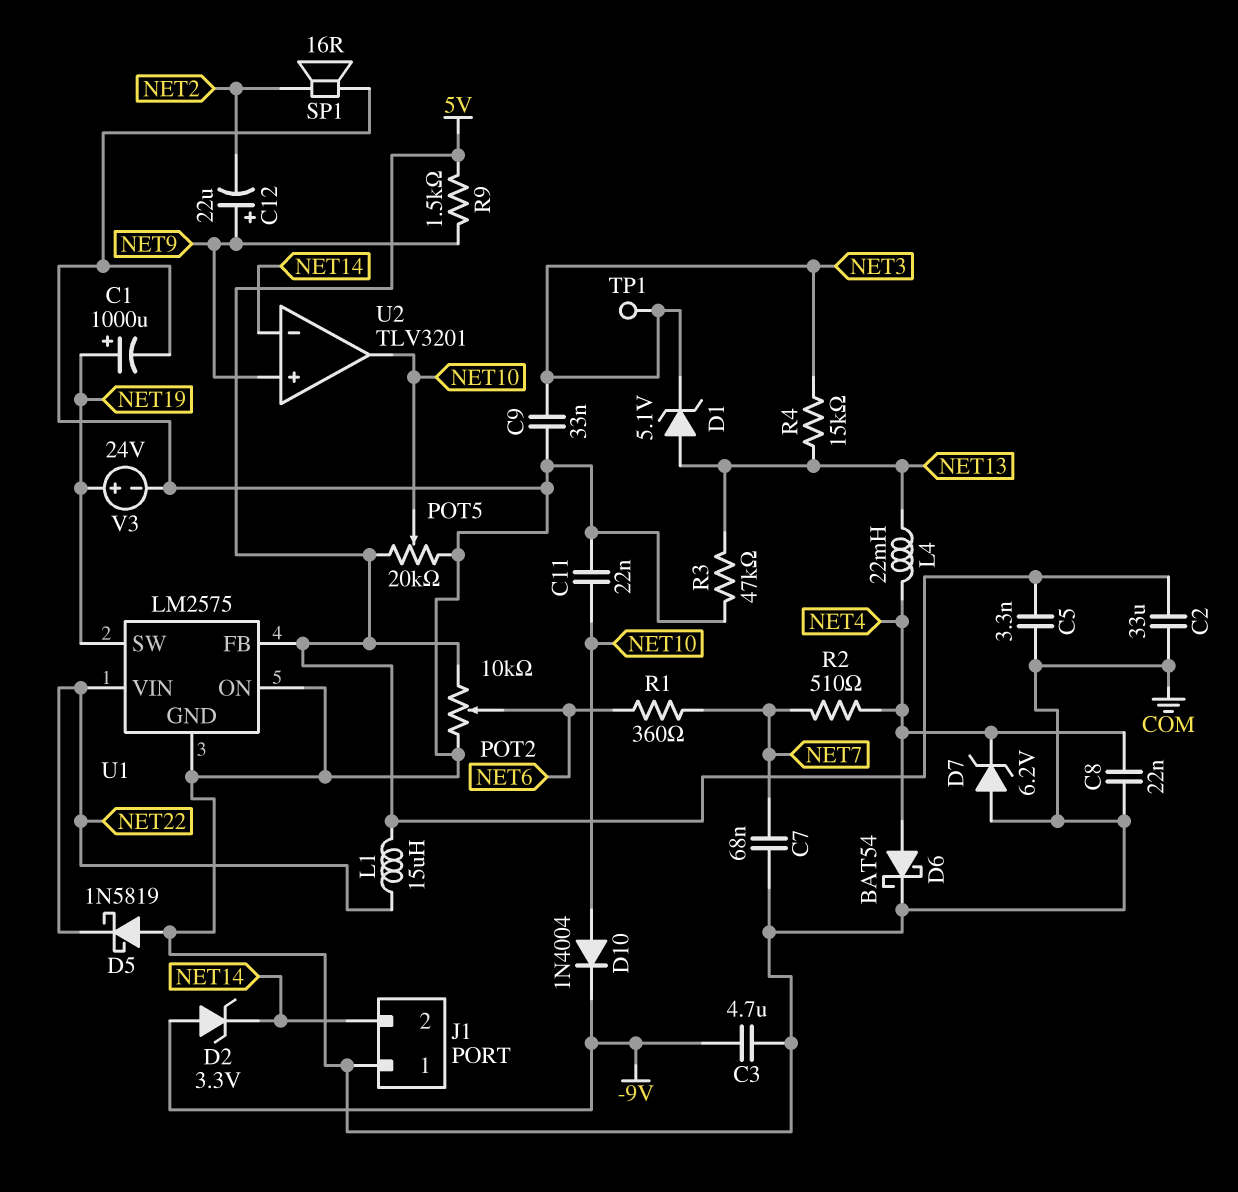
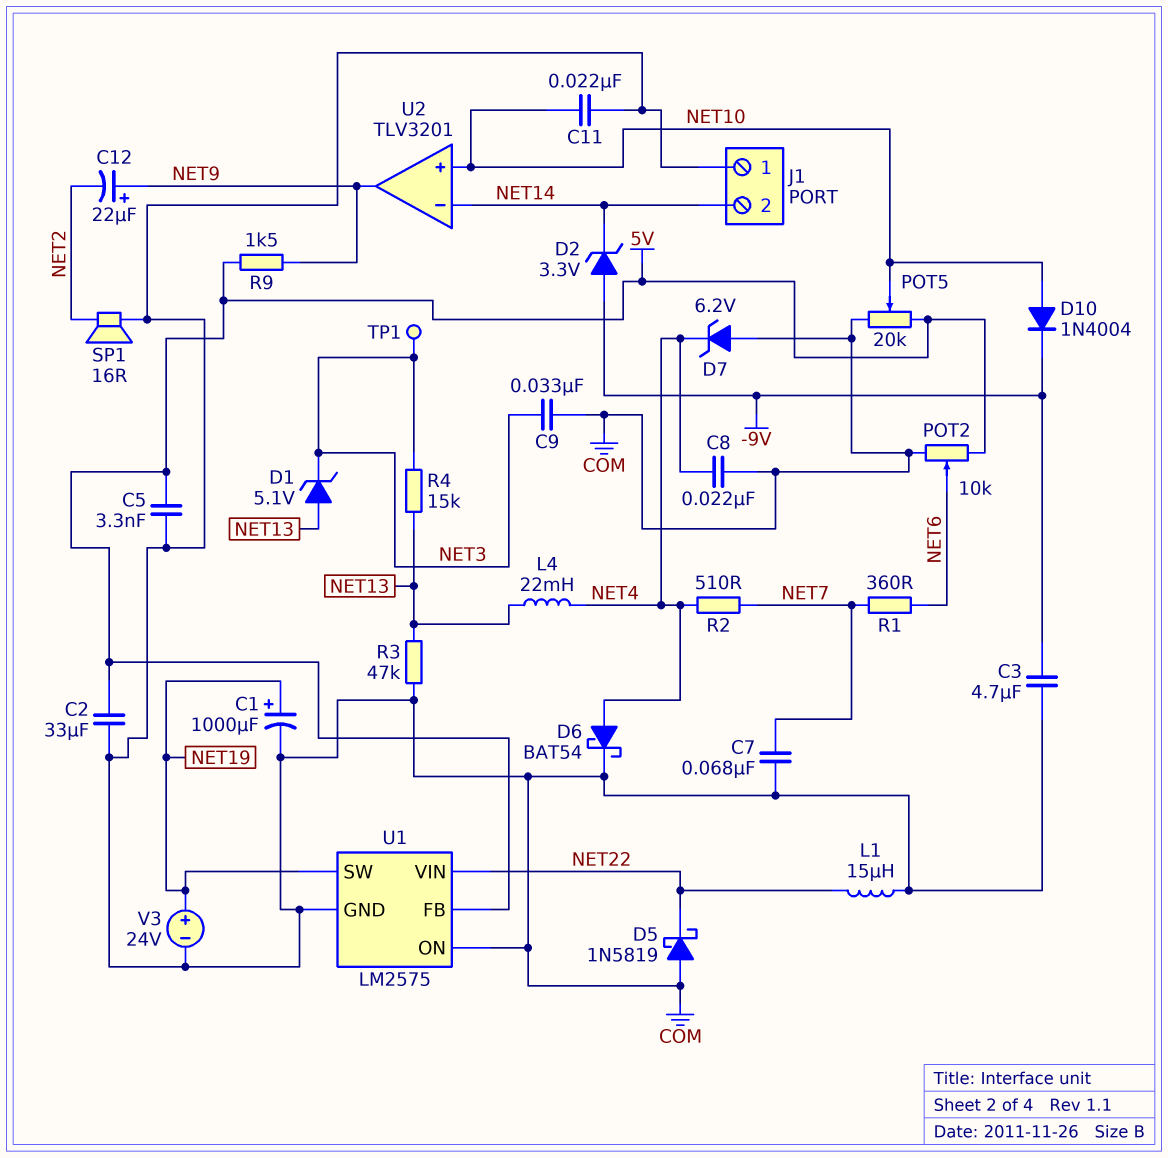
L1: 15uH (5V, NET22) -> 15uH (COM, NET22)
U2 pin in+: NET9 -> NET10
U2 pin out: NET10 -> NET9

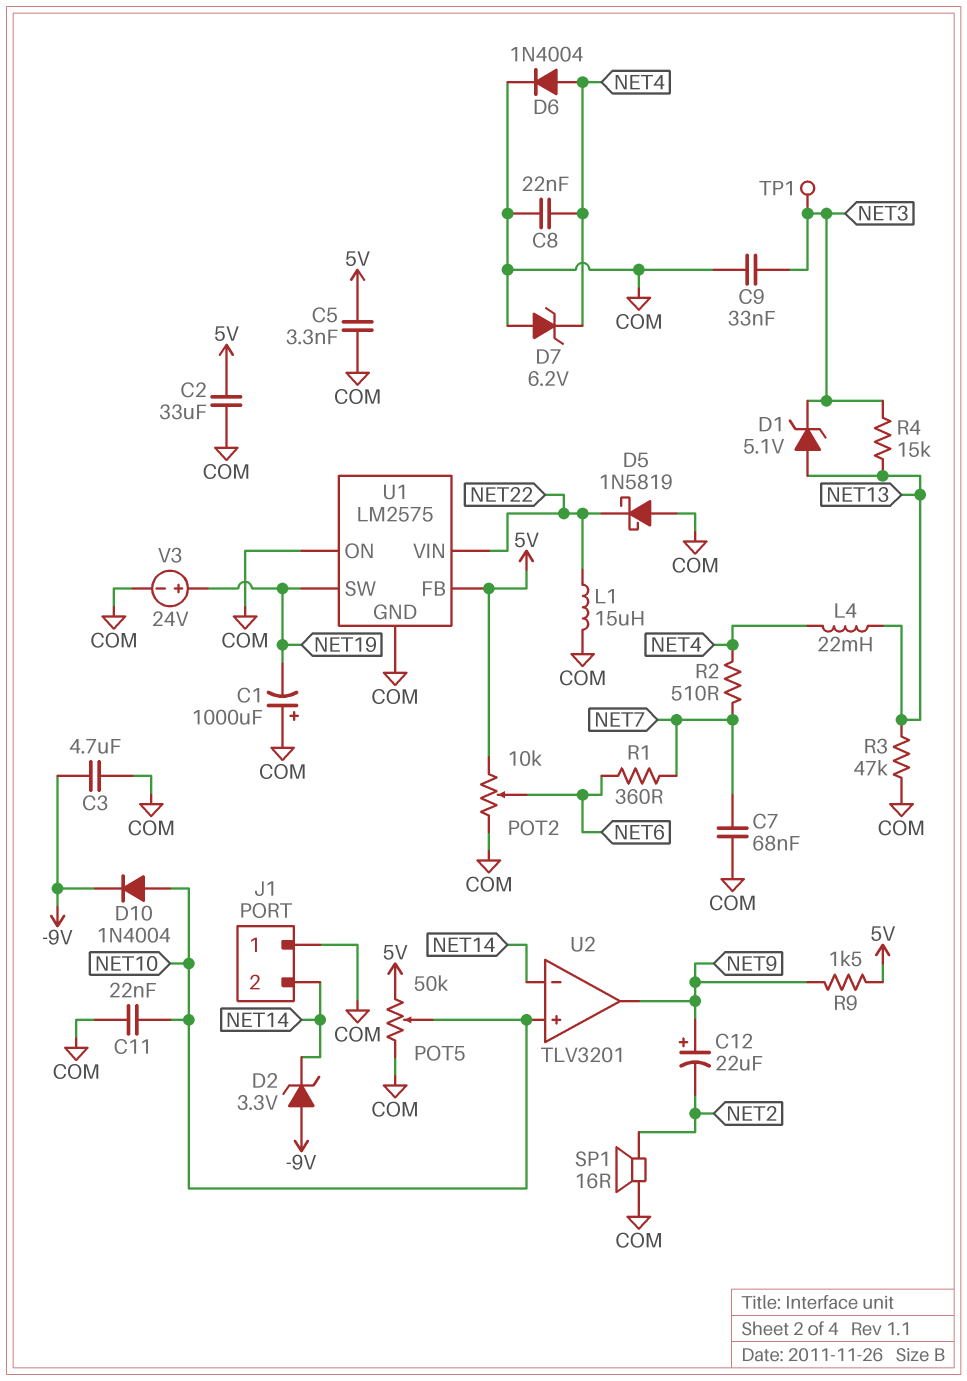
C1: 1000uF (plus NET19, minus COM) -> 1000uF (plus COM, minus NET19)
D6: schottky BAT54 (A NET4, K COM) -> diode 1N4004 (A NET4, K COM)
POT5: 20k (5V, COM, wiper NET10) -> 50k (5V, COM, wiper NET10)

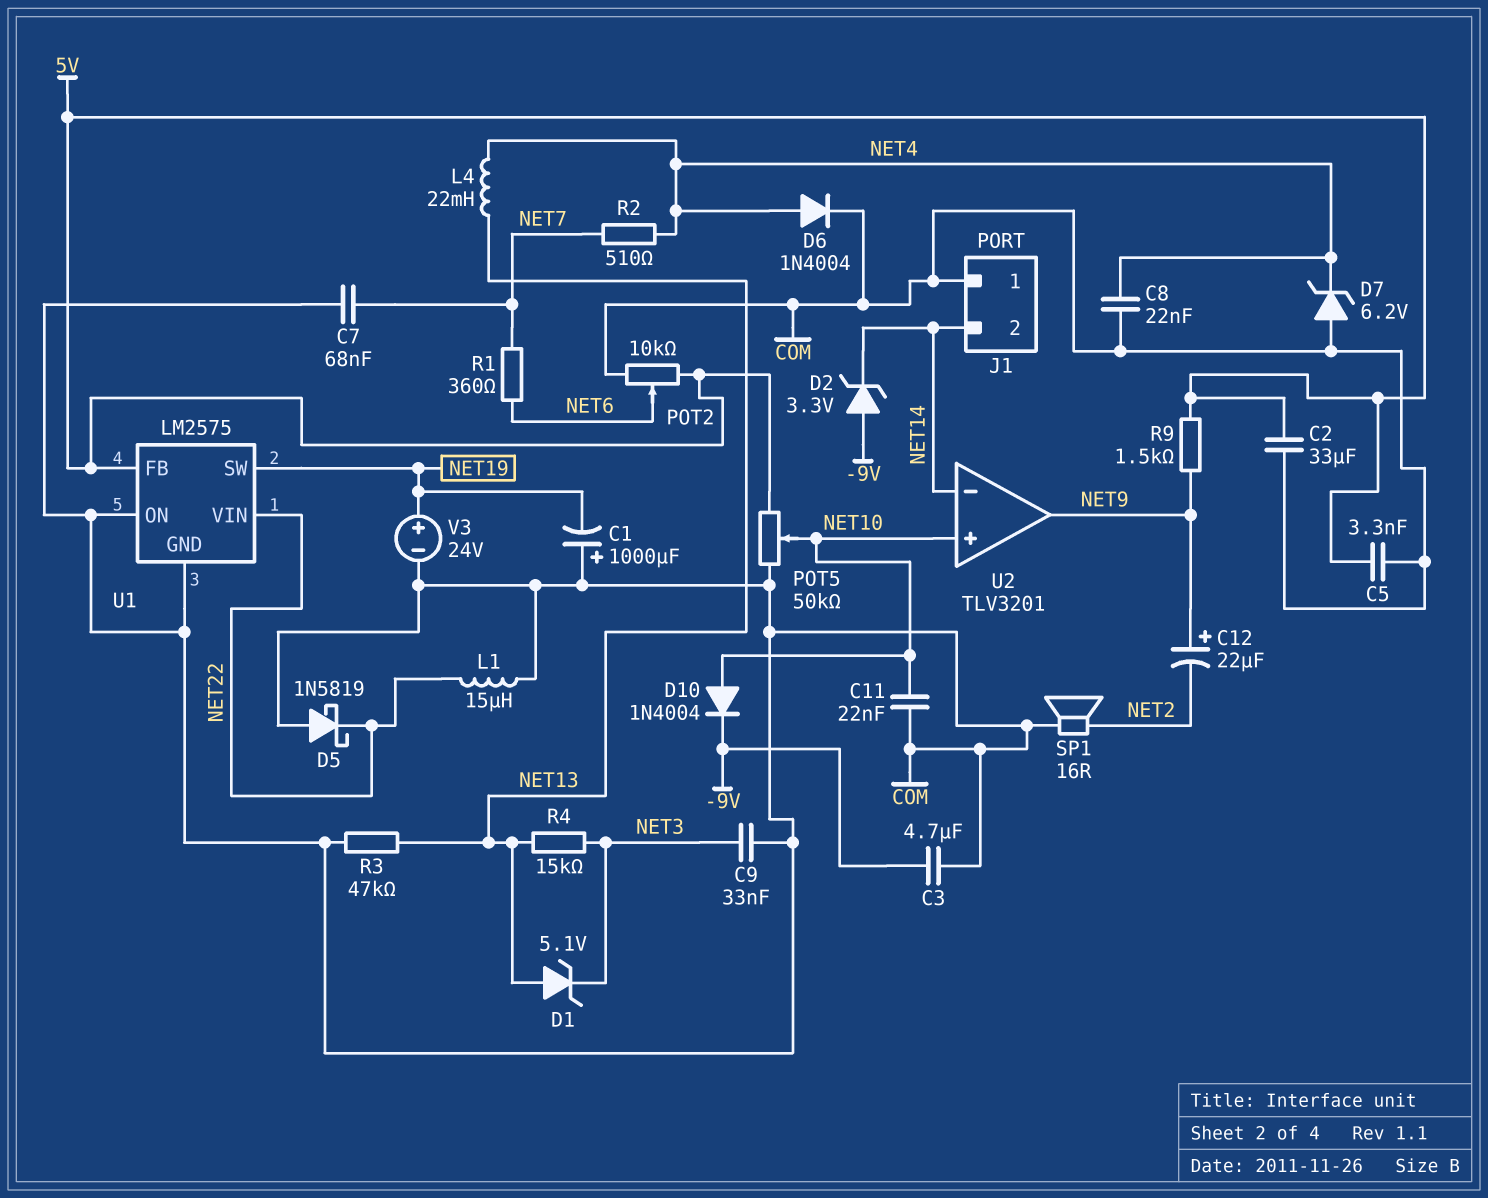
TP1: test point (NET3) -> none

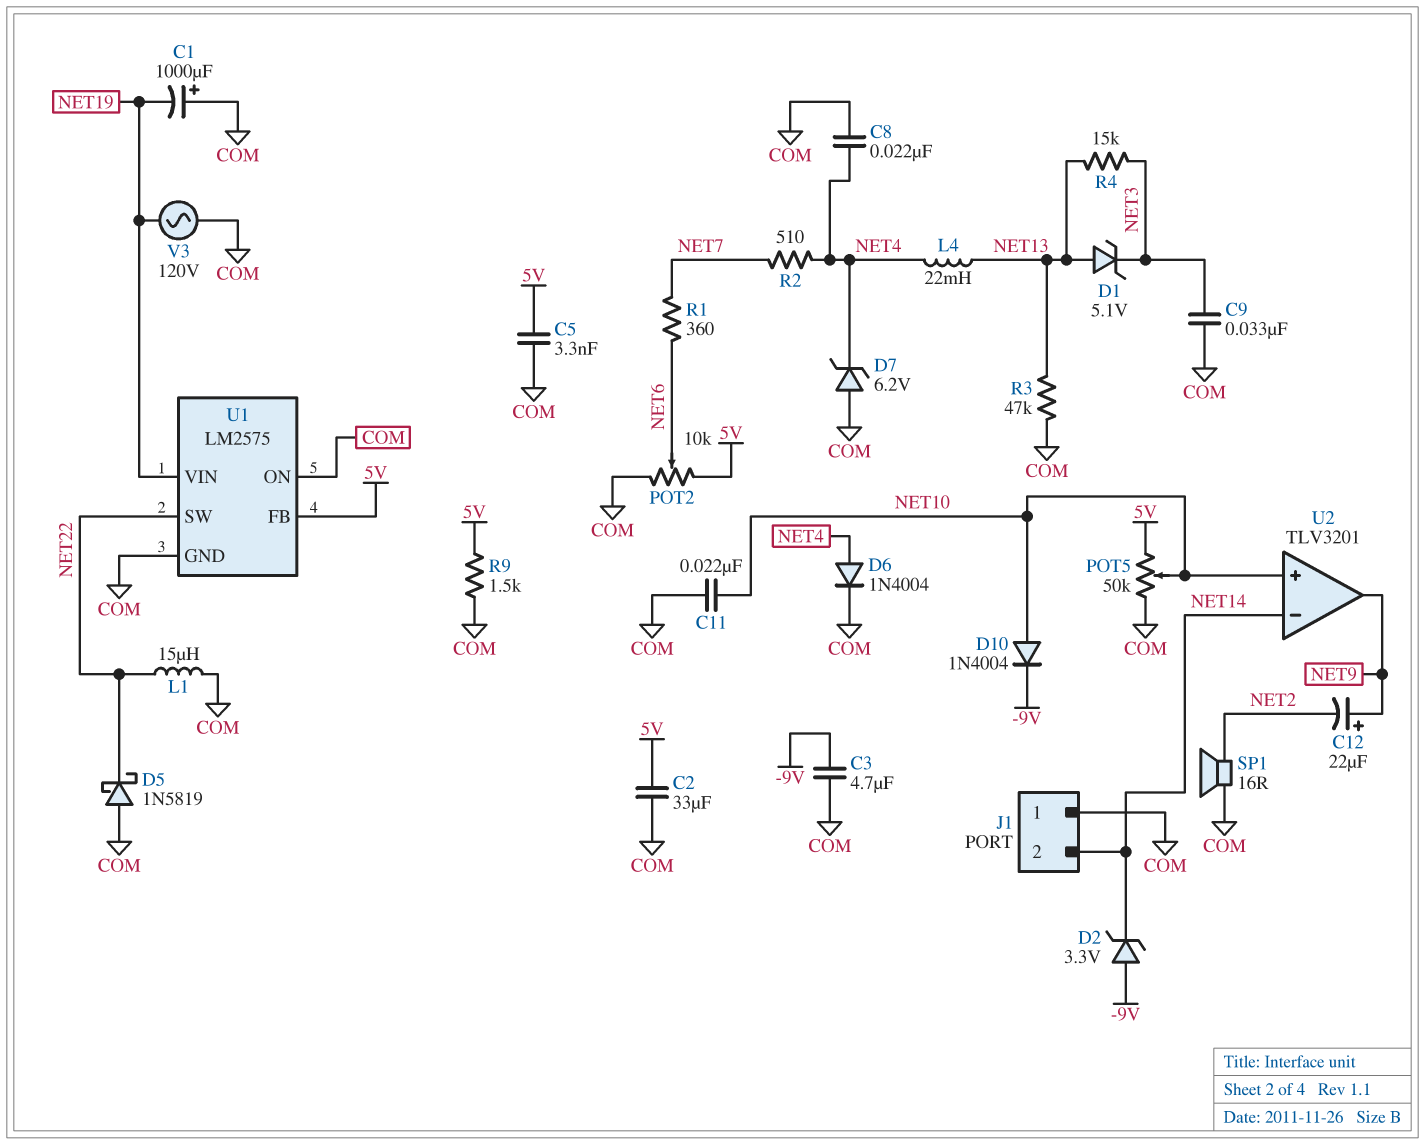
C7: 68nF (COM, NET7) -> none
R9: 1.5k (5V, NET9) -> 1.5k (5V, COM)
U1 pin SW: NET19 -> NET22
U1 pin VIN: NET22 -> NET19
V3: 24V (plus NET19, minus COM) -> AC 120V (COM, NET19)

